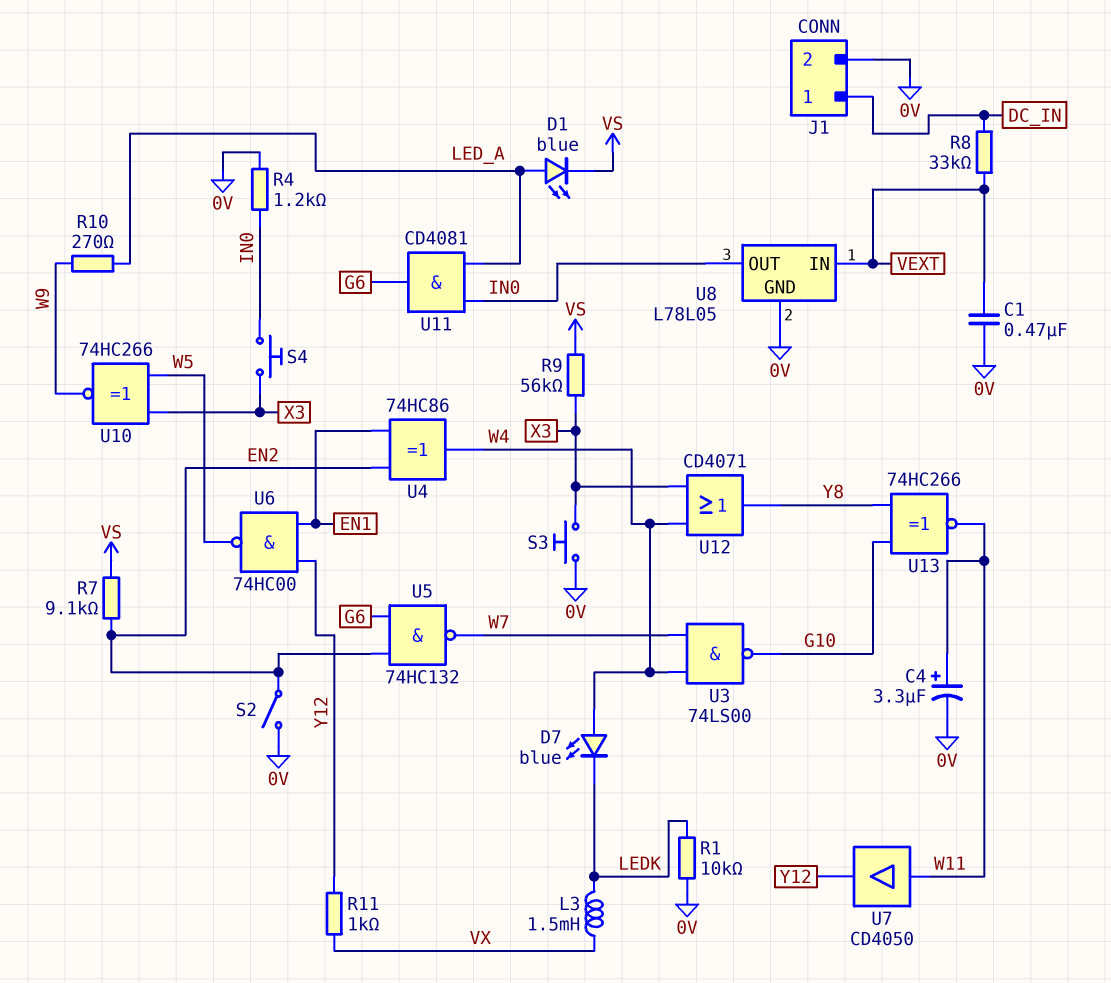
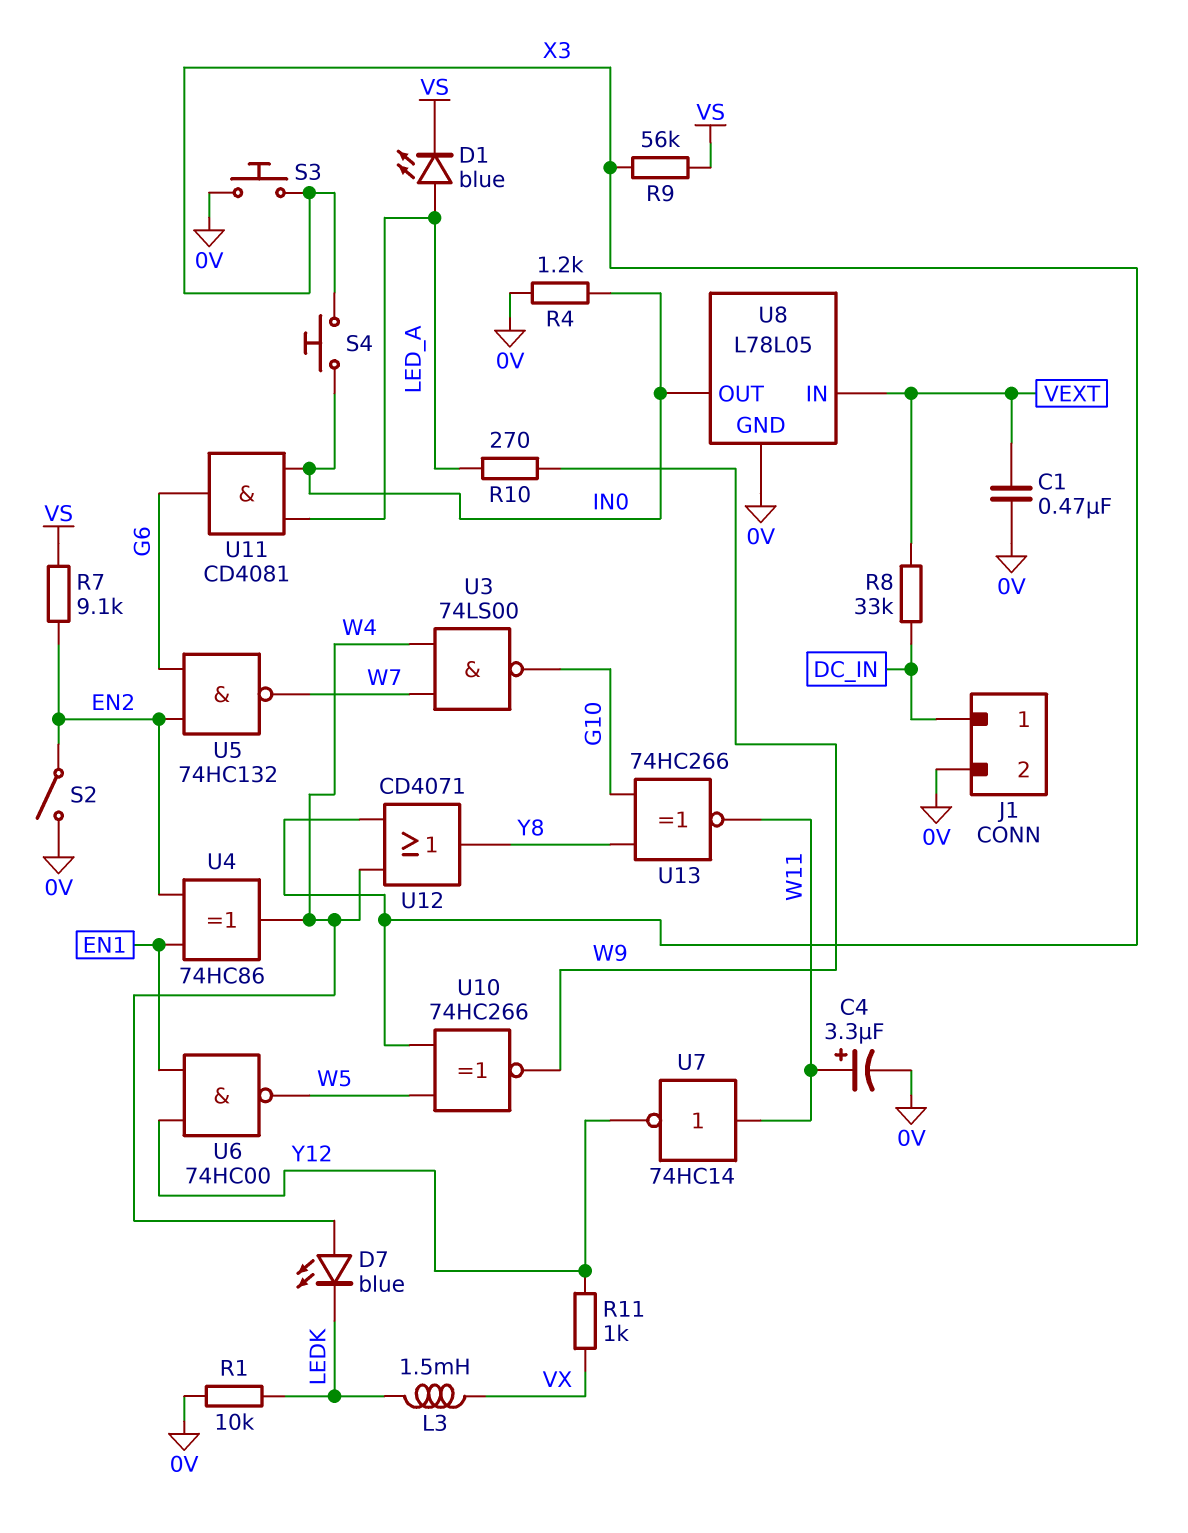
U7: buffer CD4050 (in W11, out Y12) -> NOT 74HC14 (in W11, out Y12)

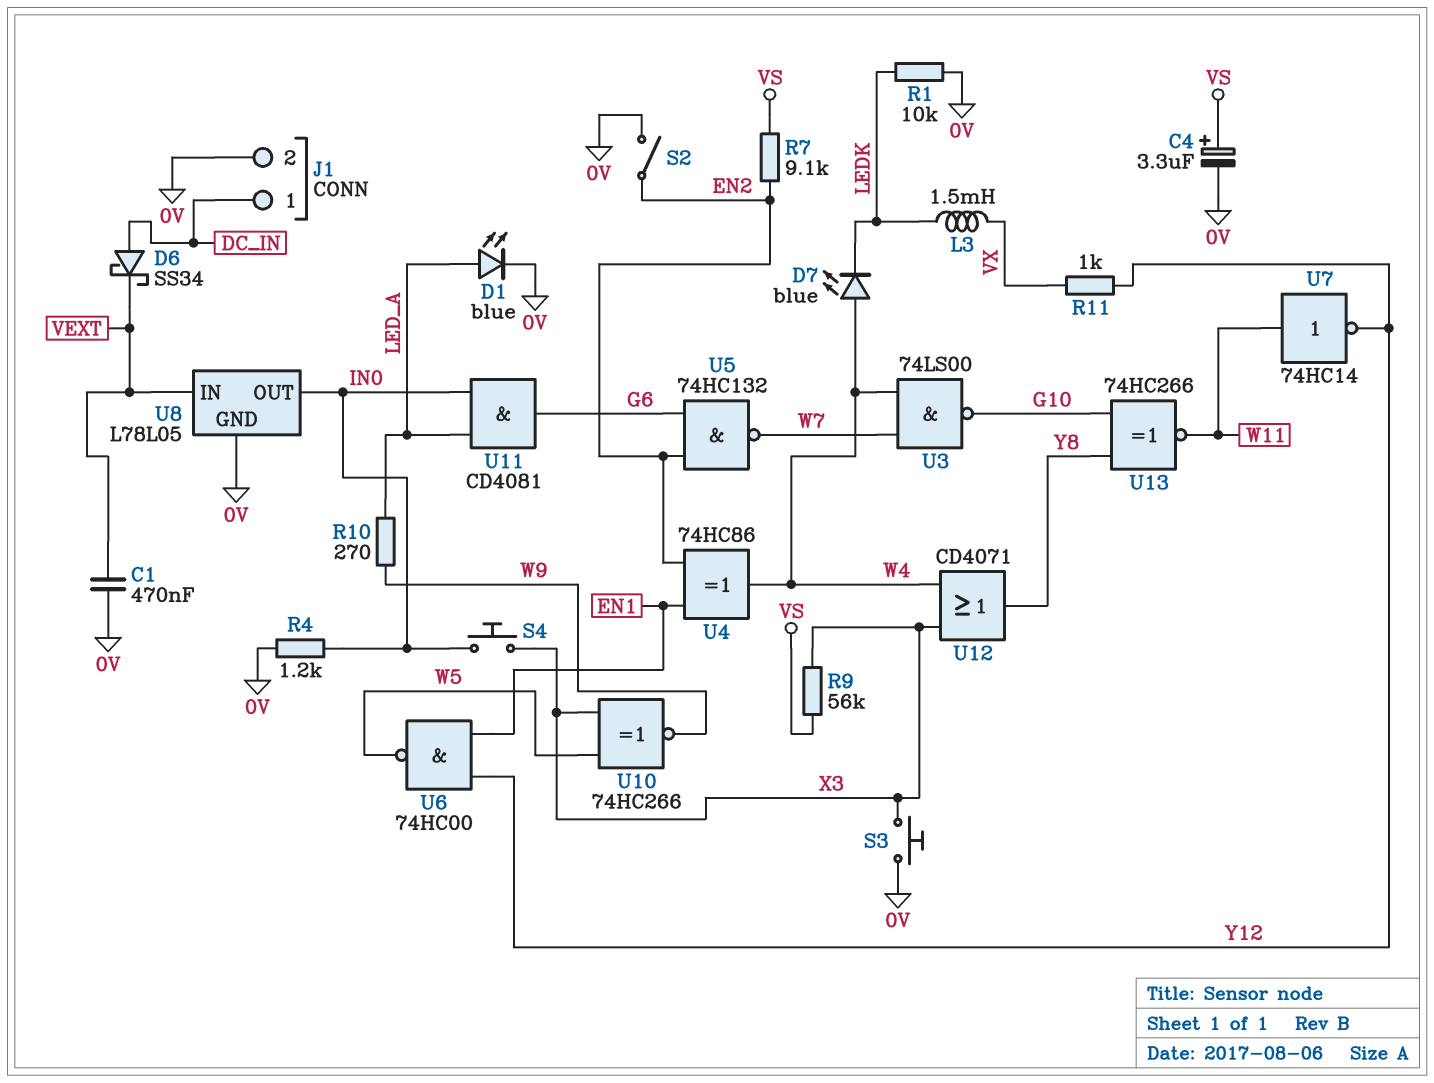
C4: 3.3uF (plus W11, minus 0V) -> 3.3uF (plus VS, minus 0V)
D1: LED blue (A LED_A, K VS) -> LED blue (A LED_A, K 0V)
D6: none -> schottky SS34 (A DC_IN, K VEXT)
R8: 33k (DC_IN, VEXT) -> none

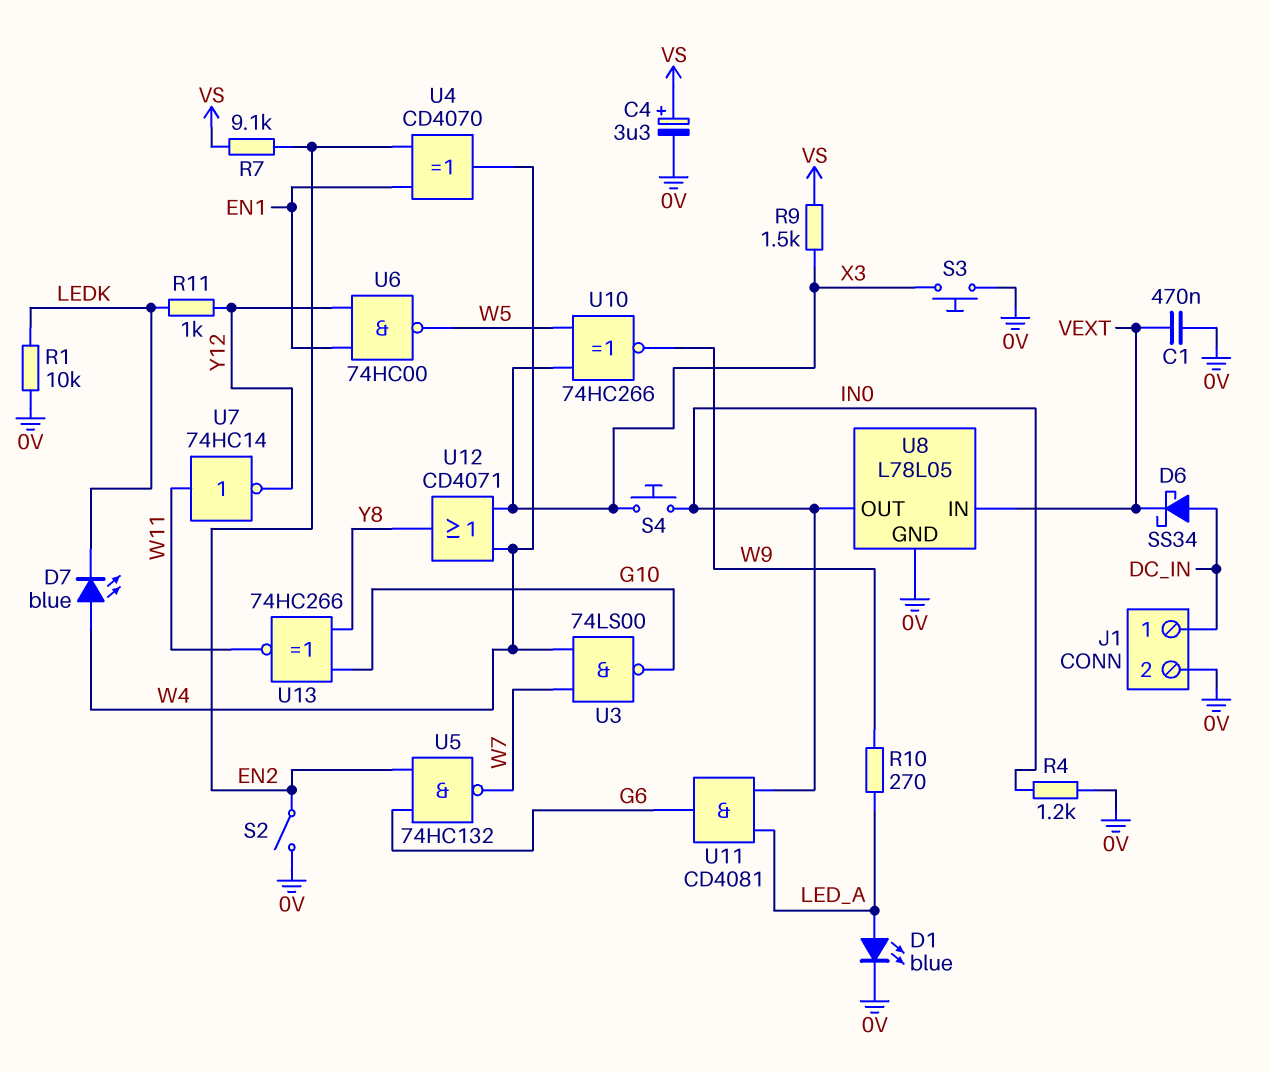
L3: 1.5mH (LEDK, VX) -> none
R9: 56k (VS, X3) -> 1.5k (VS, X3)
R11: 1k (VX, Y12) -> 1k (LEDK, Y12)
U4: XOR 74HC86 (in EN1, in EN2, out W4) -> XOR CD4070 (in EN1, in EN2, out W4)

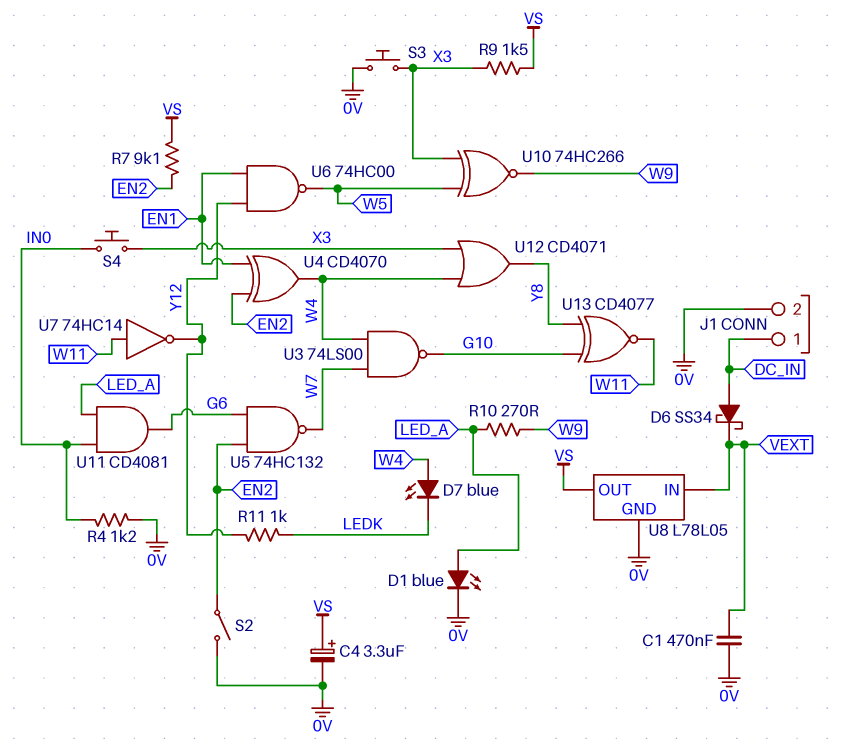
R1: 10k (0V, LEDK) -> none
U8 pin OUT: IN0 -> VS
U13: XNOR 74HC266 (in G10, in Y8, out W11) -> XNOR CD4077 (in G10, in Y8, out W11)

